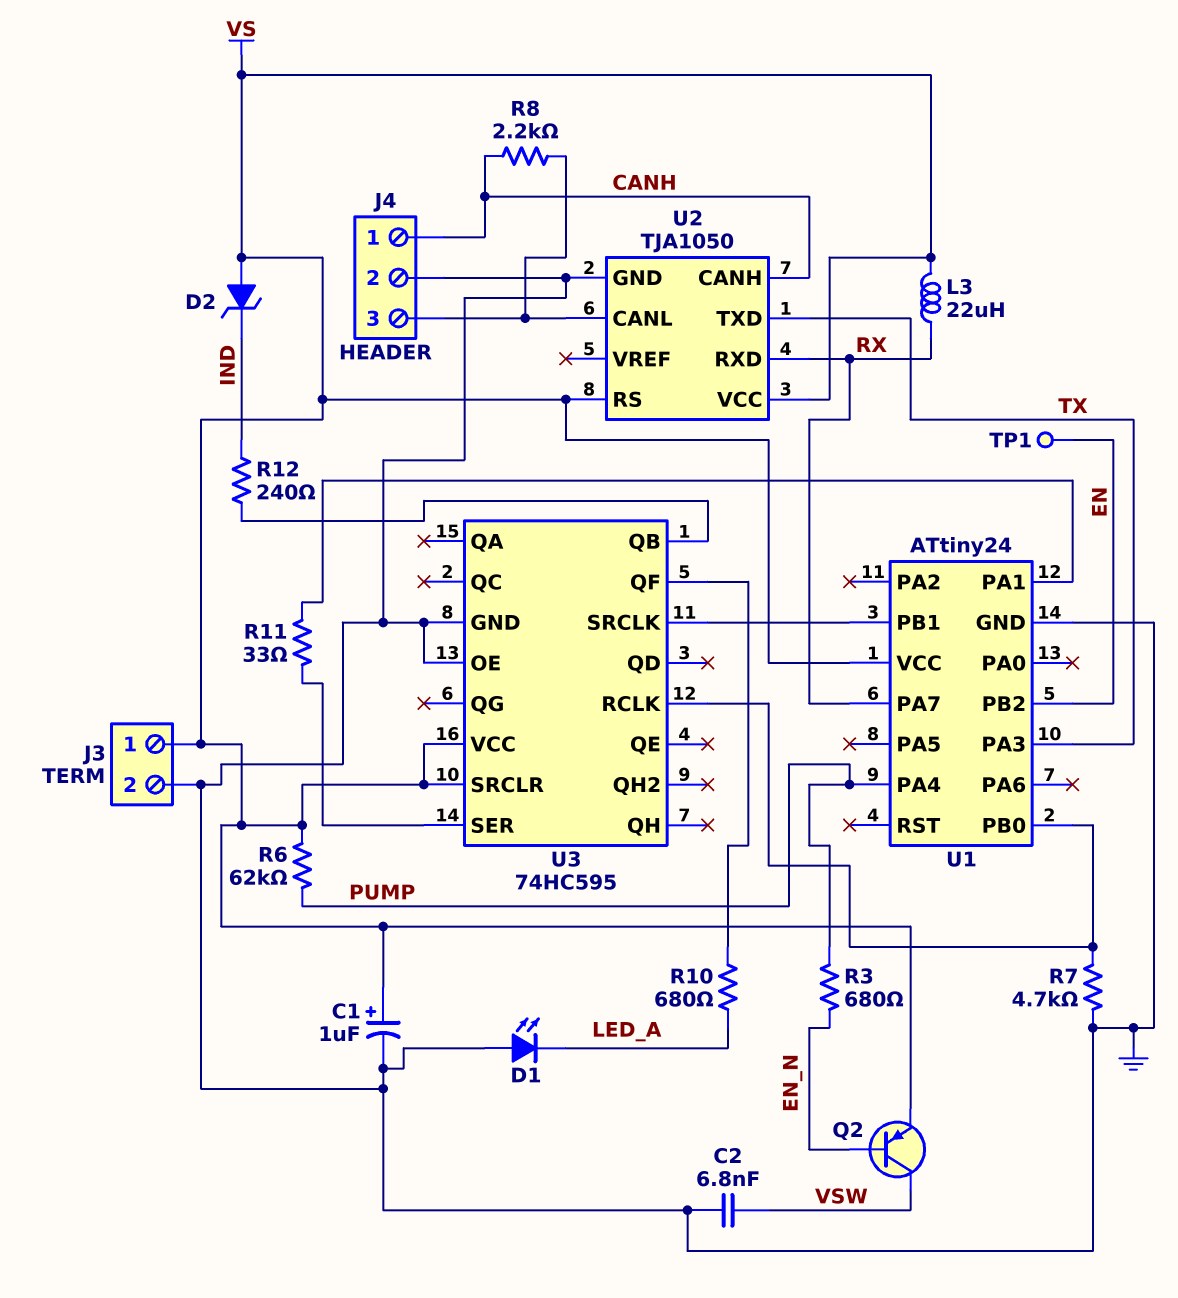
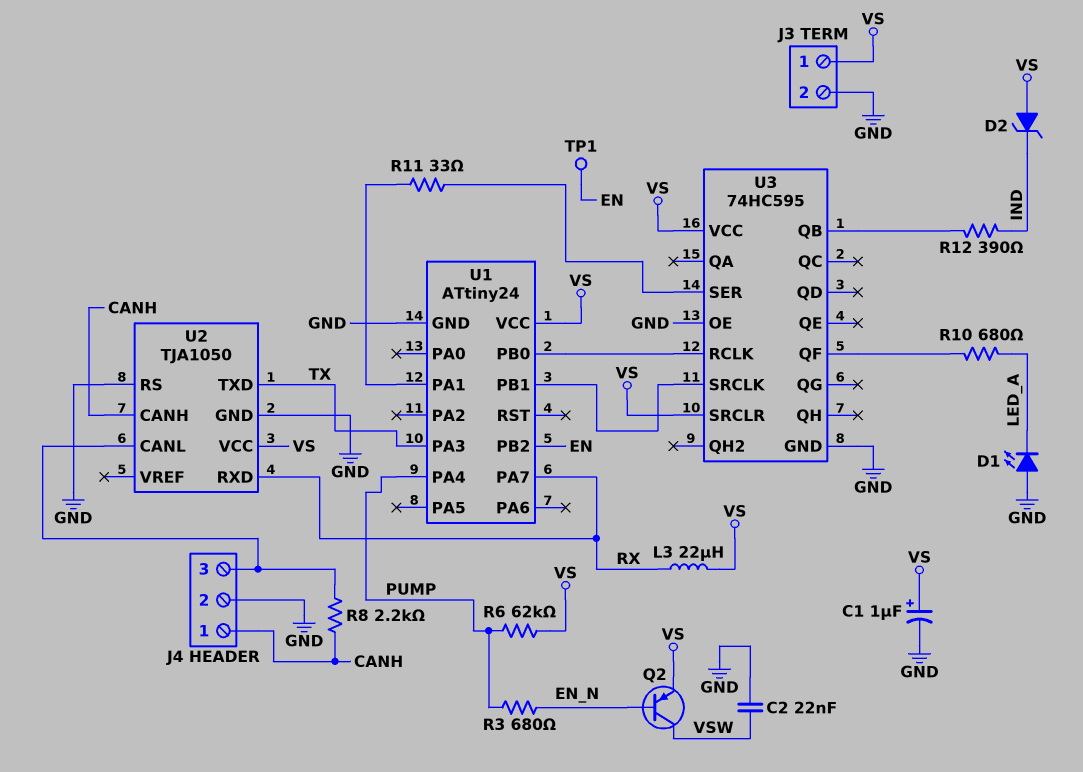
C2: 6.8nF (GND, VSW) -> 22nF (GND, VSW)
R7: 4.7k (GND, U1/PB0) -> none
R12: 240 (IND, U3/QB) -> 390 (IND, U3/QB)
U2 pin RS: VS -> GND

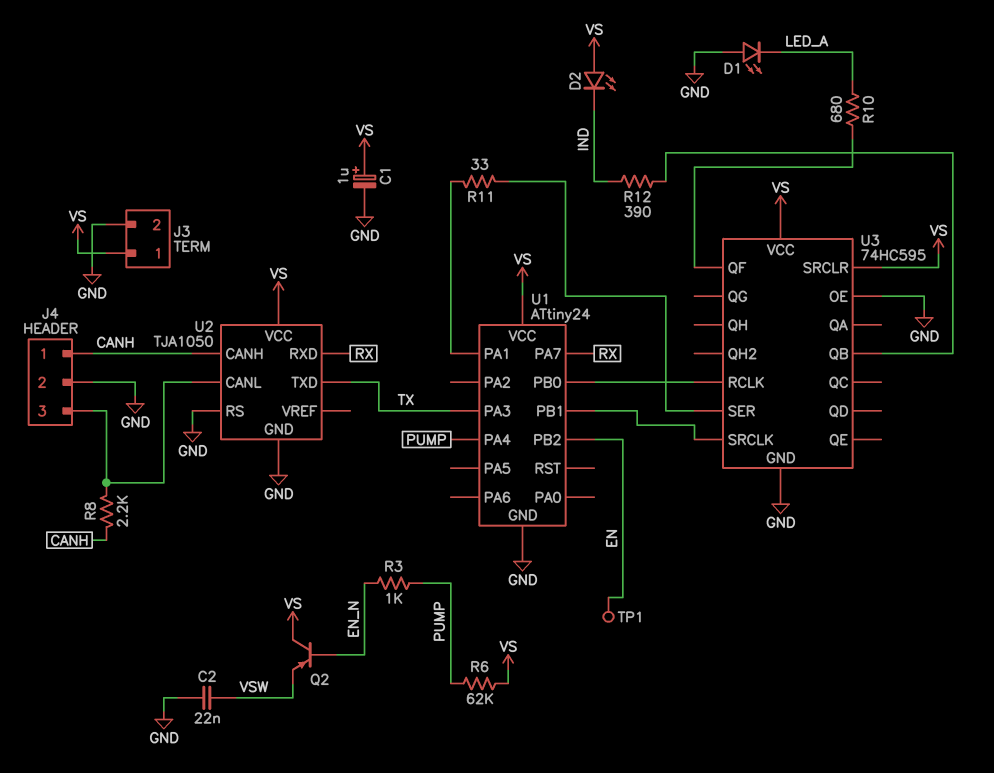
D2: zener (A VS, K IND) -> LED (A VS, K IND)
L3: 22uH (RX, VS) -> none
Q2: PNP (B EN_N, C VSW, E VS) -> PNP (B EN_N, C VS, E VSW)
R3: 680 (EN_N, PUMP) -> 1k (EN_N, PUMP)

